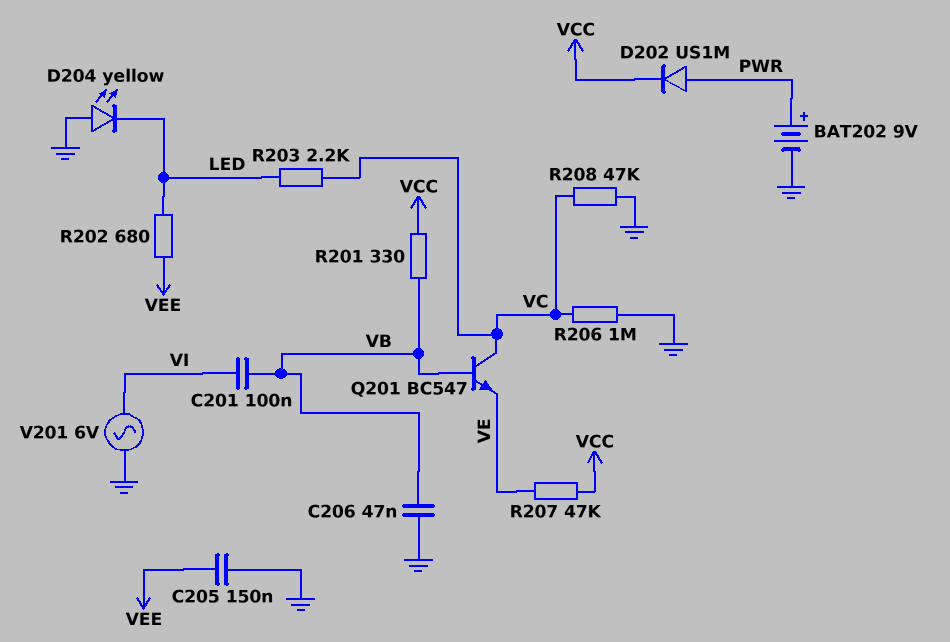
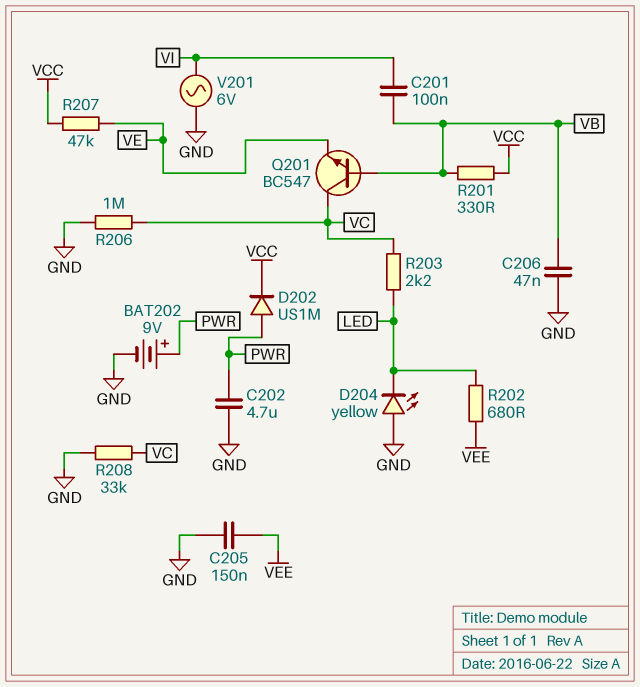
C202: none -> 4.7uF (GND, PWR)
R208: 47k (GND, VC) -> 33k (GND, VC)

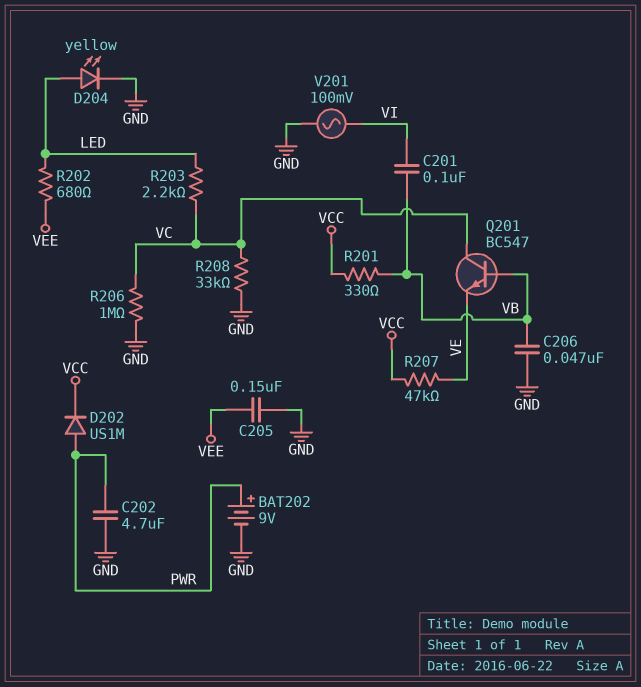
D204: LED yellow (A GND, K LED) -> LED yellow (A LED, K GND)
V201: AC 6V (GND, VI) -> AC 100mV (GND, VI)

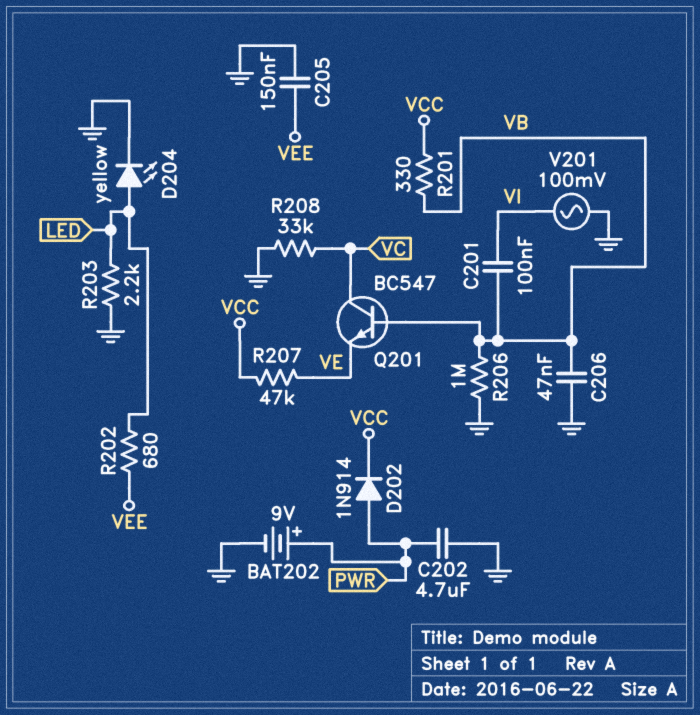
D202: diode US1M (A PWR, K VCC) -> diode 1N914 (A PWR, K VCC)
R203: 2.2k (LED, VC) -> 2.2k (GND, LED)
R206: 1M (GND, VC) -> 1M (GND, VB)

